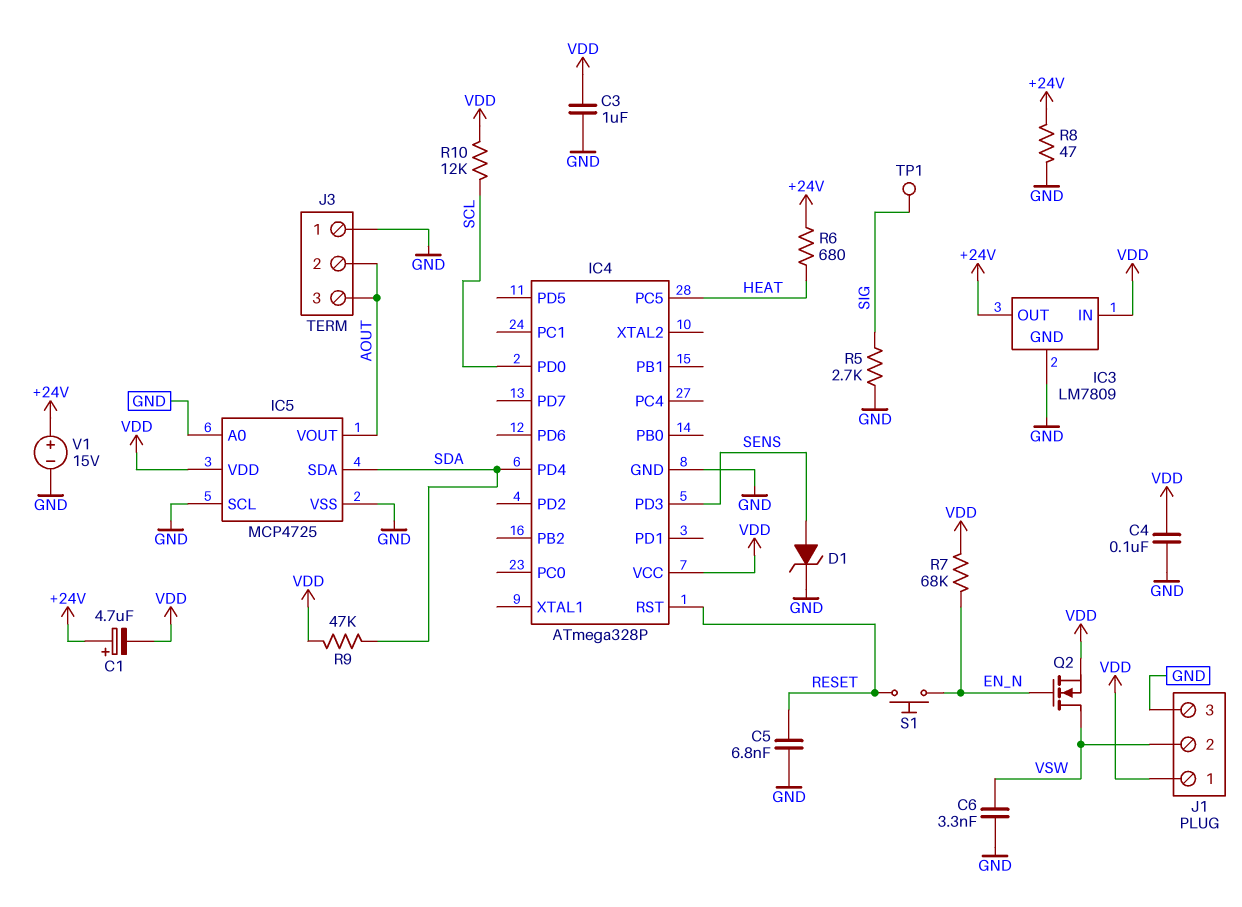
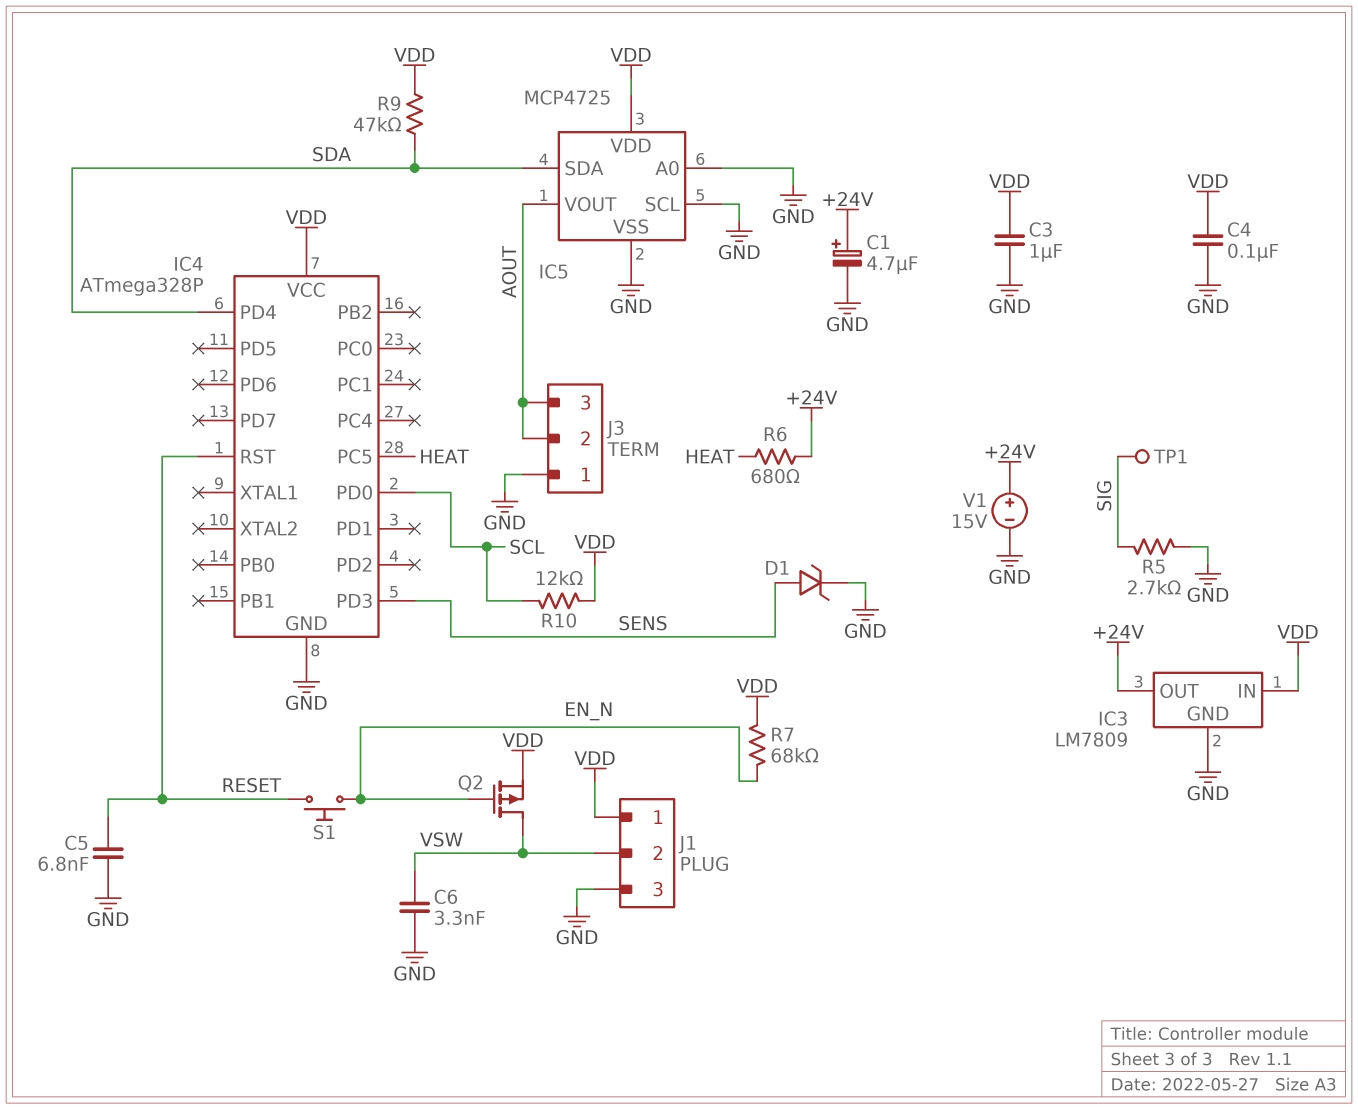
C1: 4.7uF (plus +24V, minus VDD) -> 4.7uF (plus +24V, minus GND)
Q2: NMOS (G EN_N, D VSW, S VDD) -> PMOS (G EN_N, D VSW, S VDD)
R8: 47 (+24V, GND) -> none

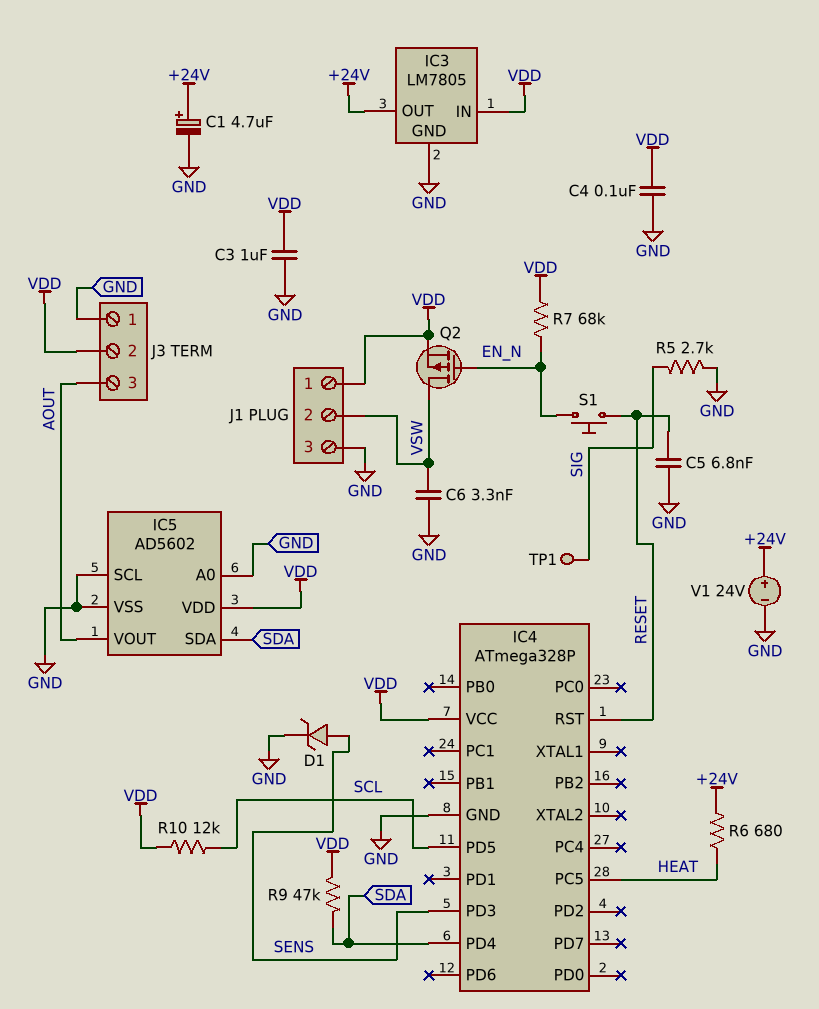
IC3: LM7809 -> LM7805
IC4 pin PD0: SCL -> none
IC4 pin PD5: none -> SCL
IC5: MCP4725 -> AD5602
J3 pin 2: AOUT -> VDD
V1: 15V (plus +24V, minus GND) -> 24V (plus +24V, minus GND)

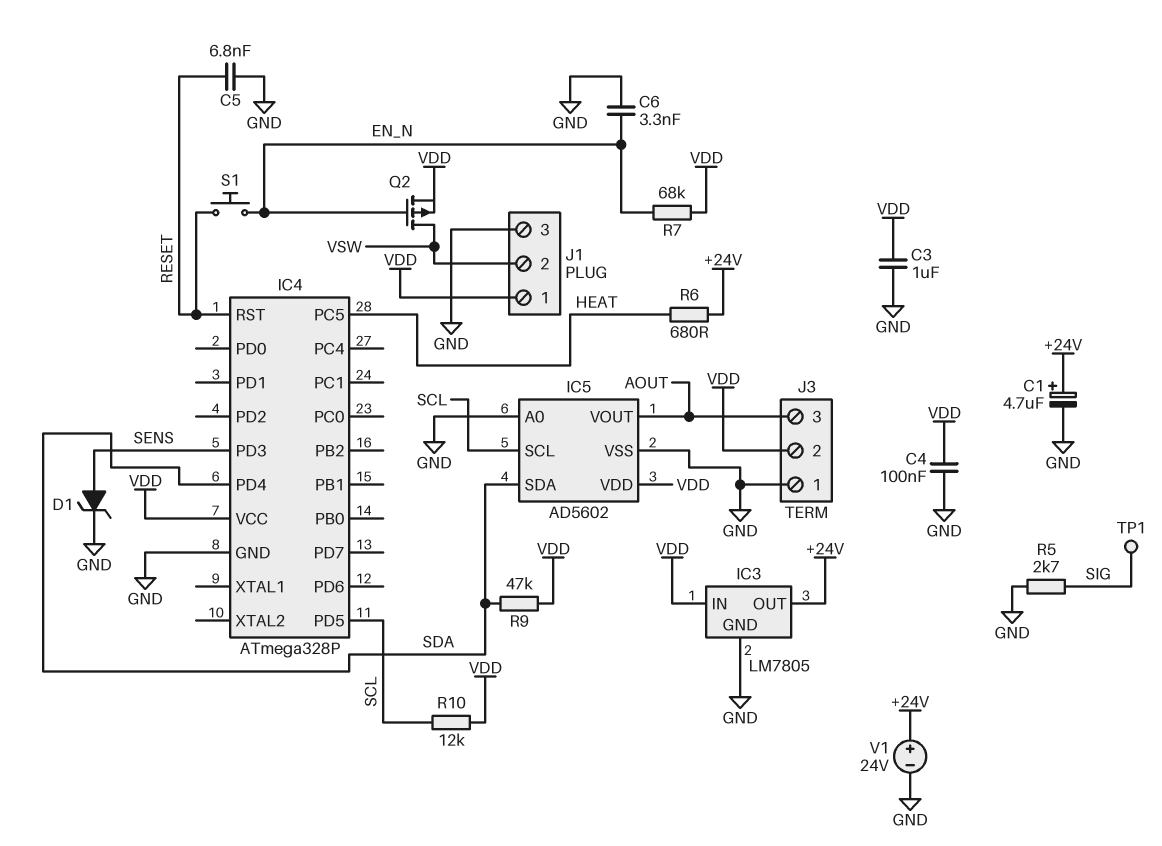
C6: 3.3nF (GND, VSW) -> 3.3nF (EN_N, GND)
IC5 pin SCL: GND -> SCL

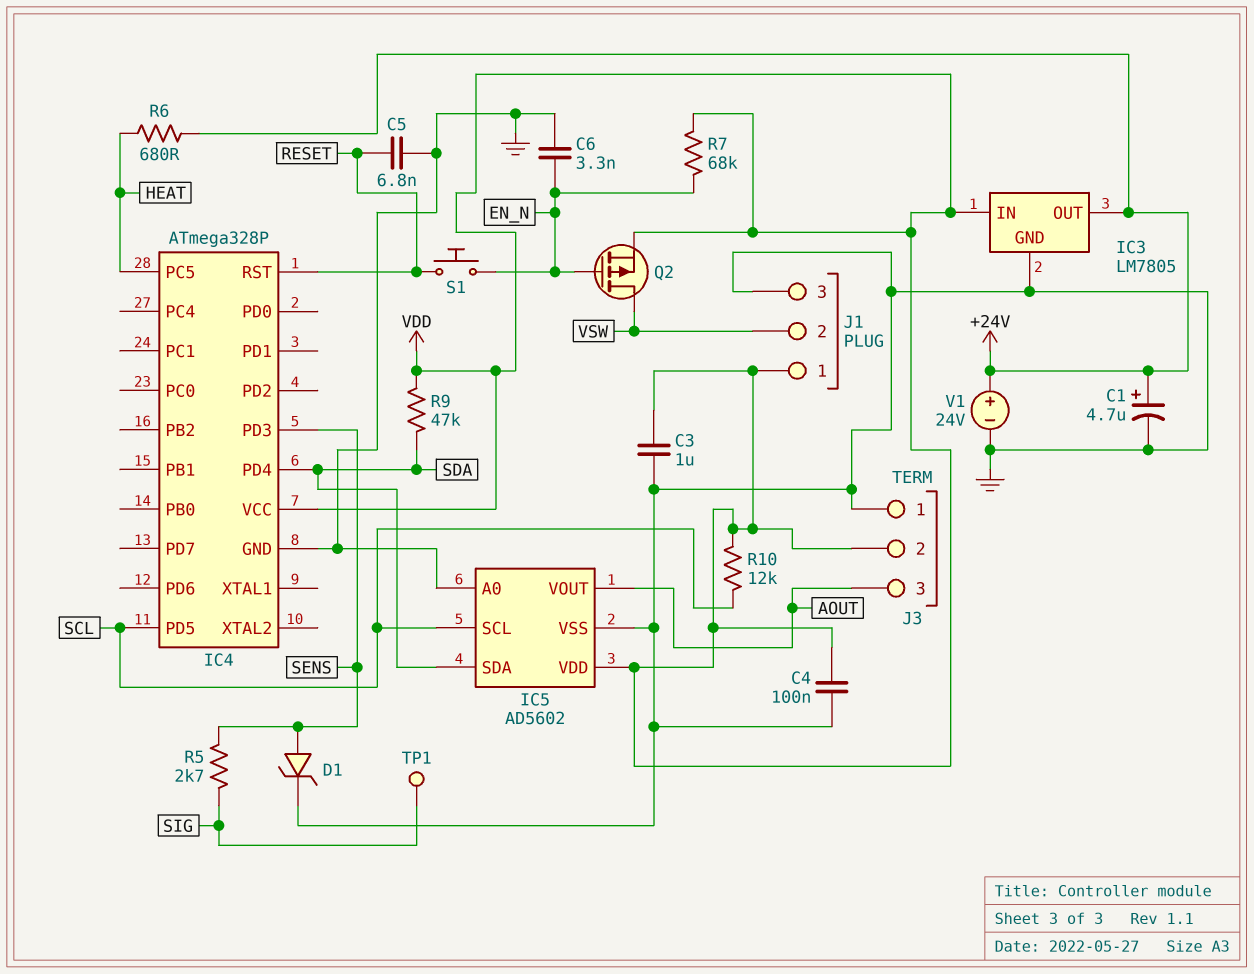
R5: 2.7k (GND, SIG) -> 2.7k (SENS, SIG)

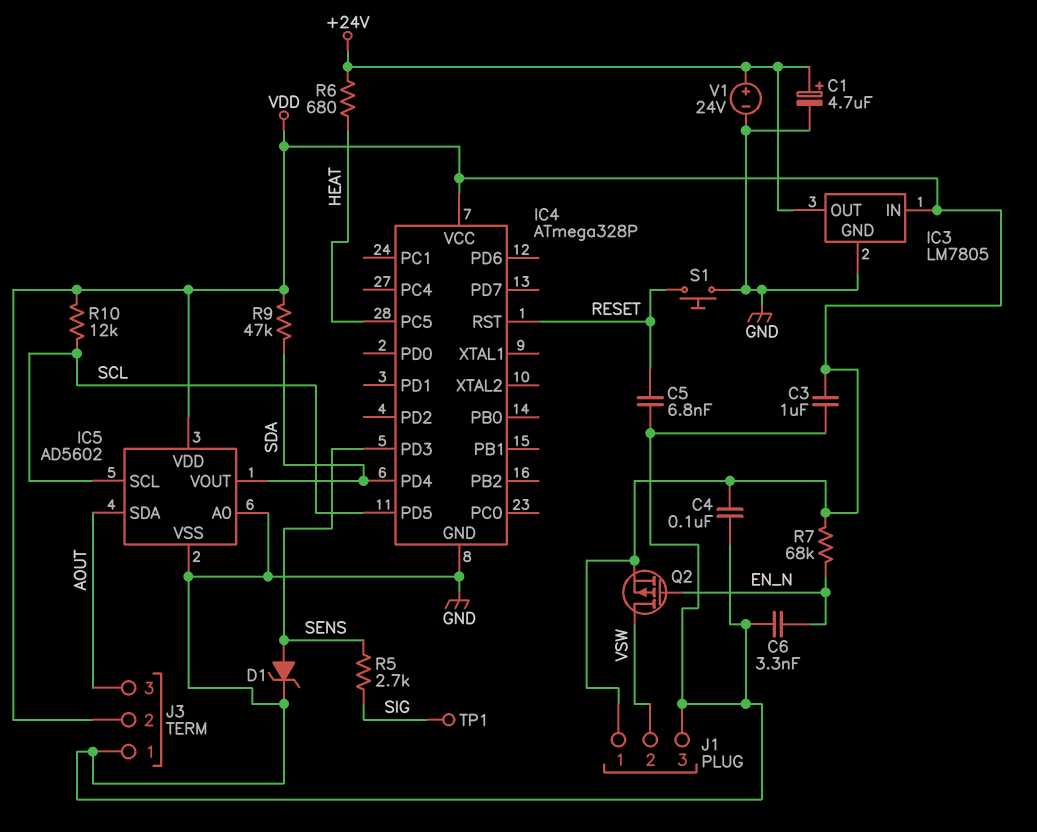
IC5 pin SDA: SDA -> AOUT
IC5 pin VOUT: AOUT -> SDA
S1: button (EN_N, RESET) -> button (GND, RESET)

